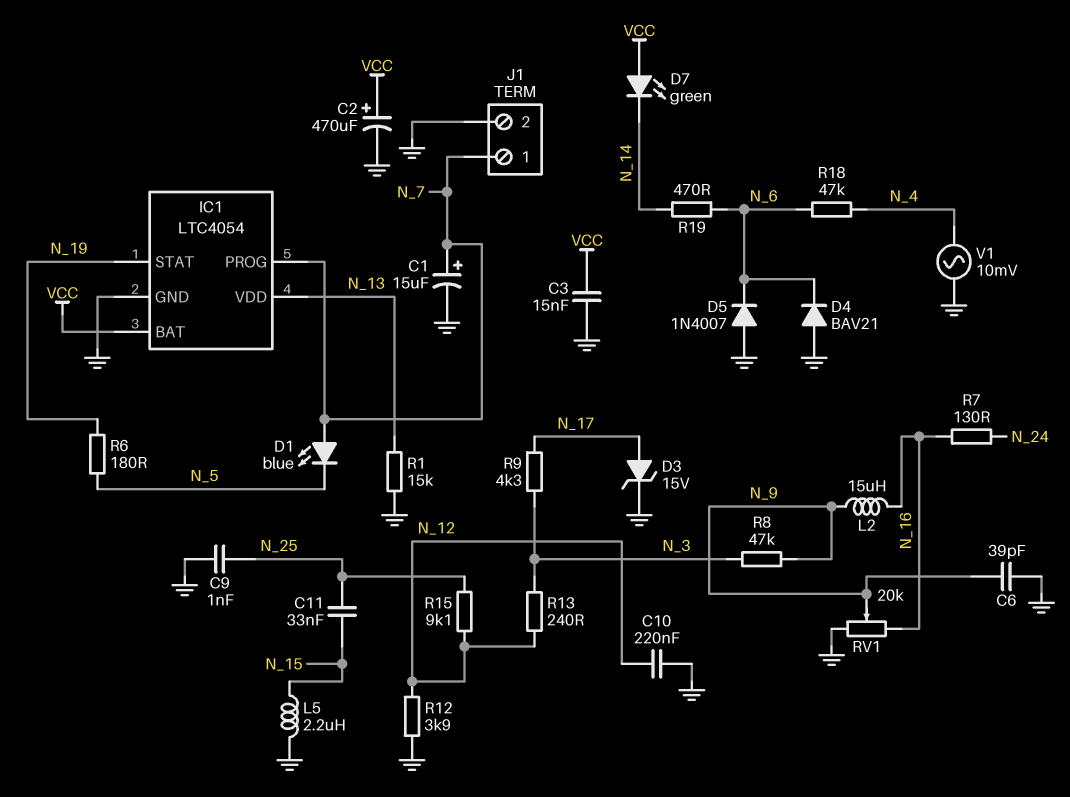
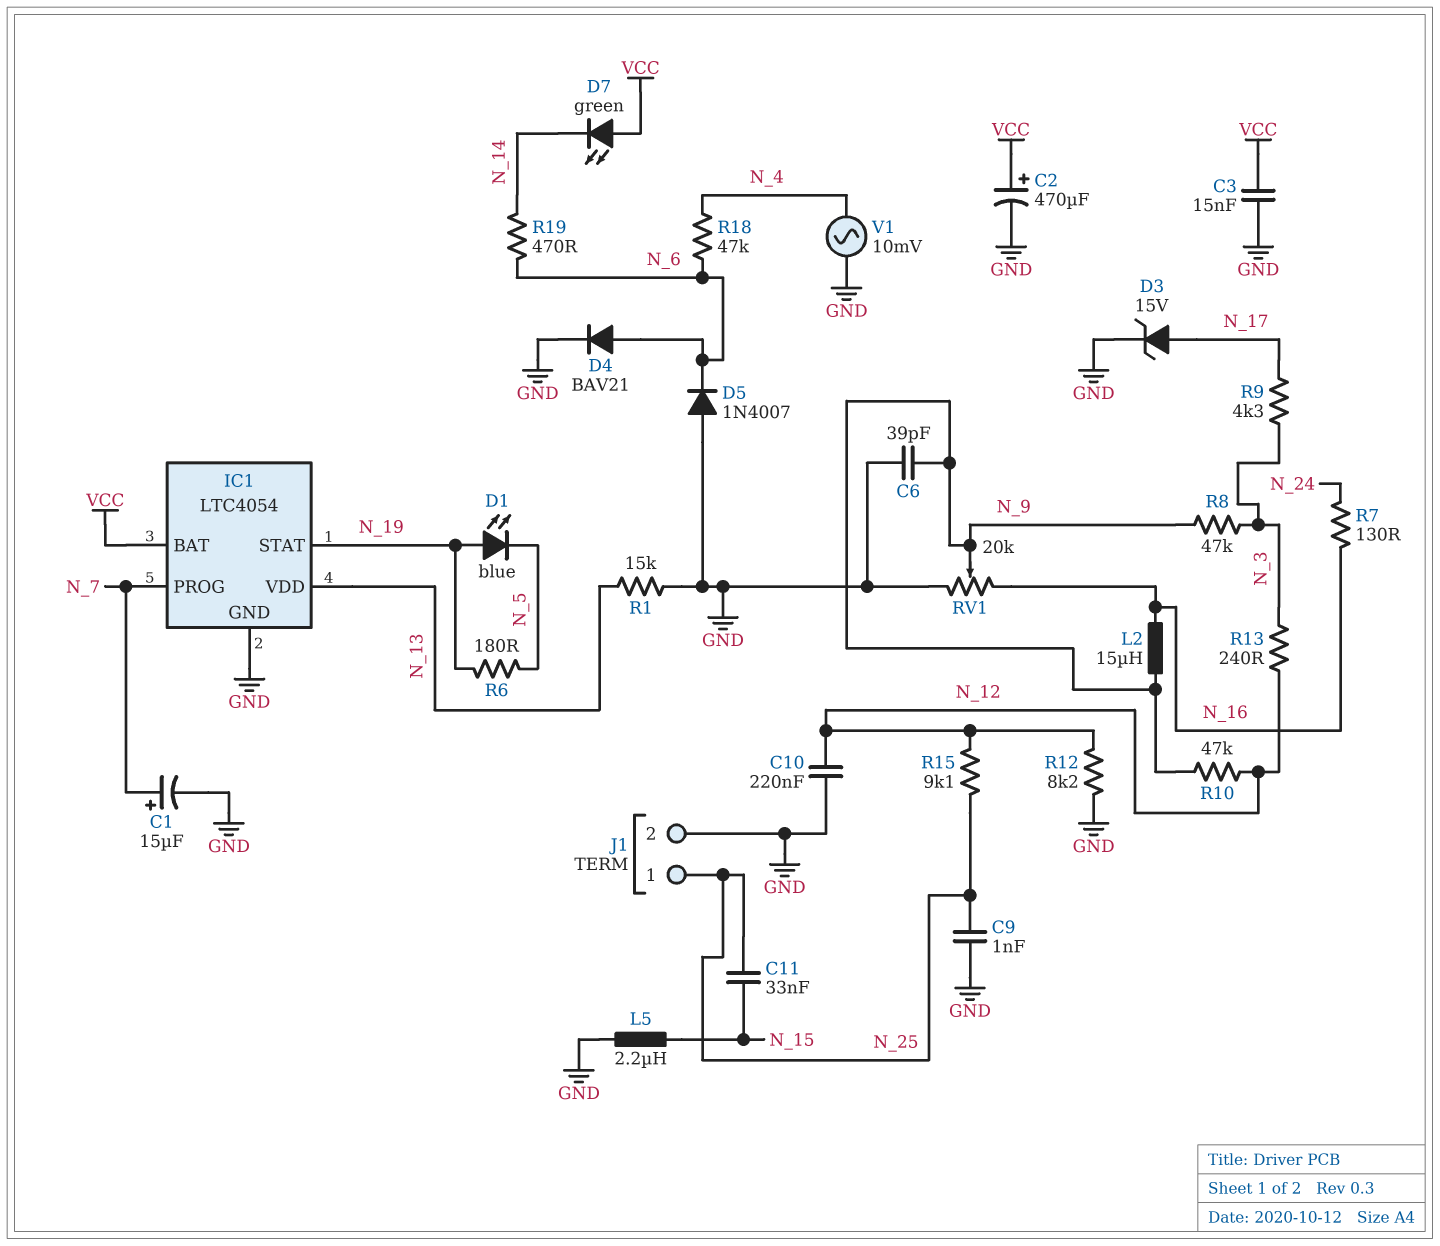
D1: LED blue (A N_7, K N_5) -> LED blue (A N_19, K N_5)
D4: diode BAV21 (A GND, K N_6) -> diode BAV21 (A N_6, K GND)
J1 pin 1: N_7 -> N_25
R10: none -> 47k (N_9, N_12)
R12: 3.9k (GND, N_12) -> 8.2k (GND, N_12)

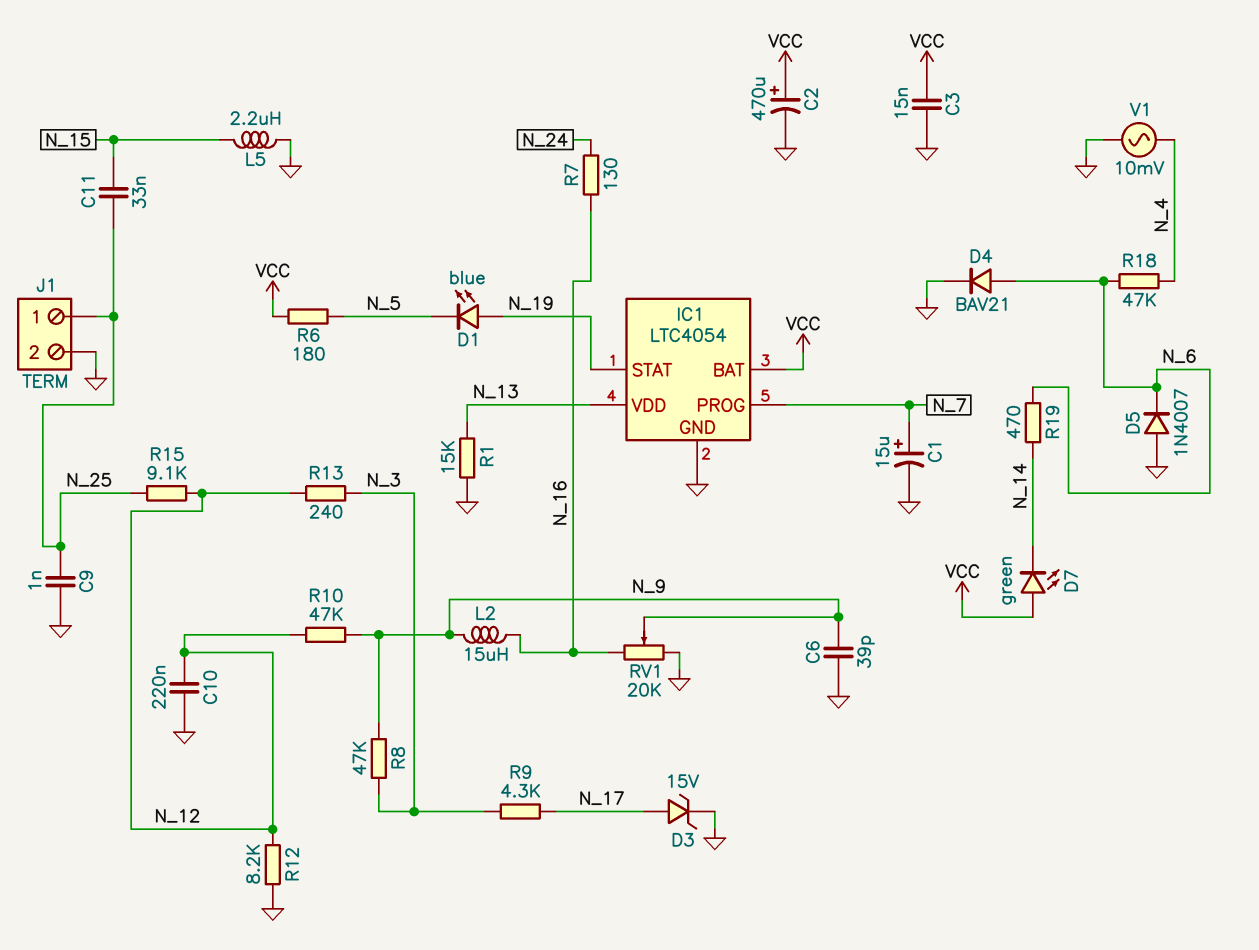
R6: 180 (N_5, N_19) -> 180 (N_5, VCC)

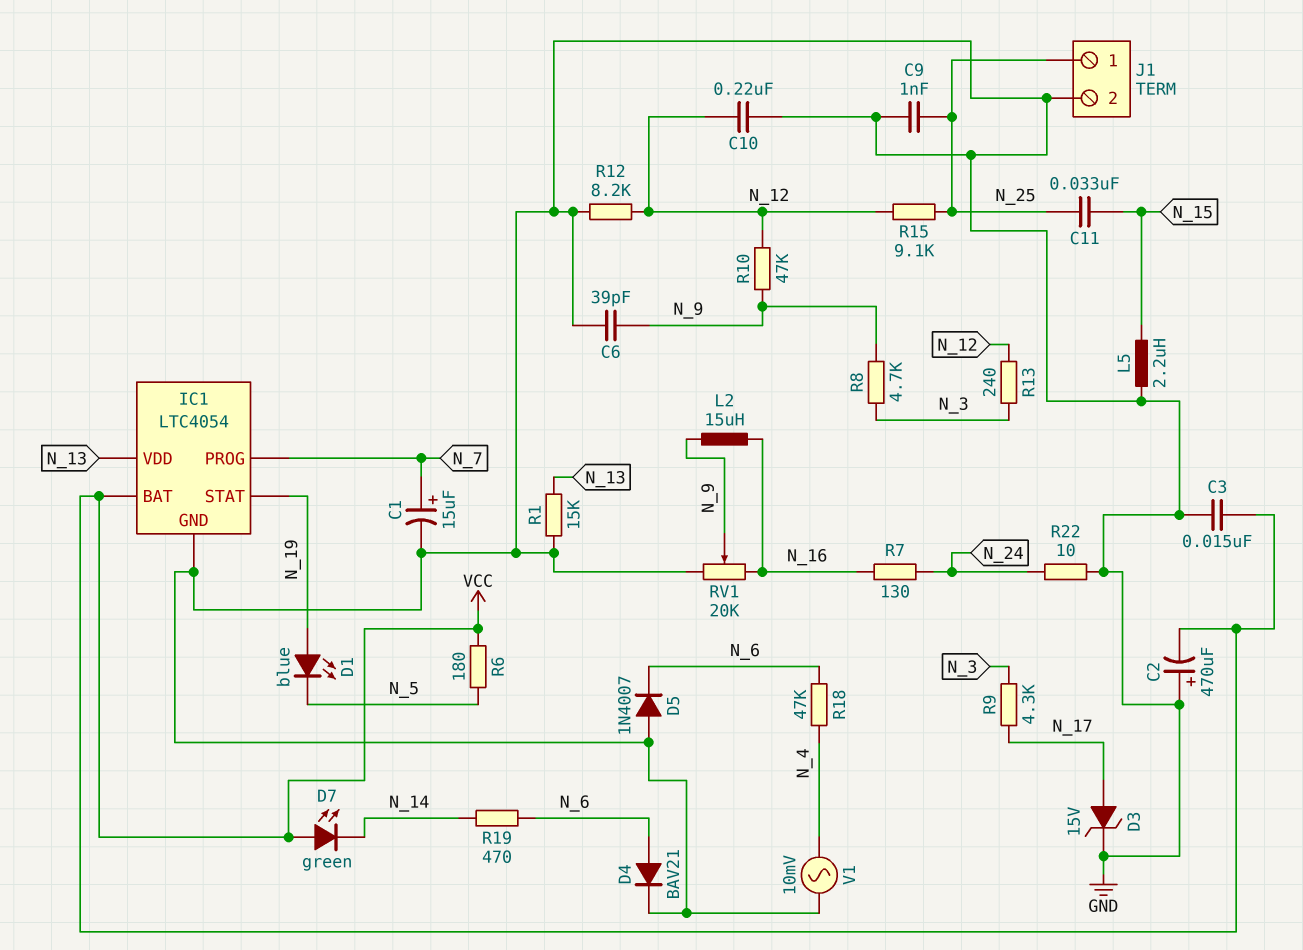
C2: 470uF (plus VCC, minus GND) -> 470uF (plus GND, minus VCC)
R8: 47k (N_3, N_9) -> 4.7k (N_3, N_9)
R22: none -> 10 (GND, N_24)

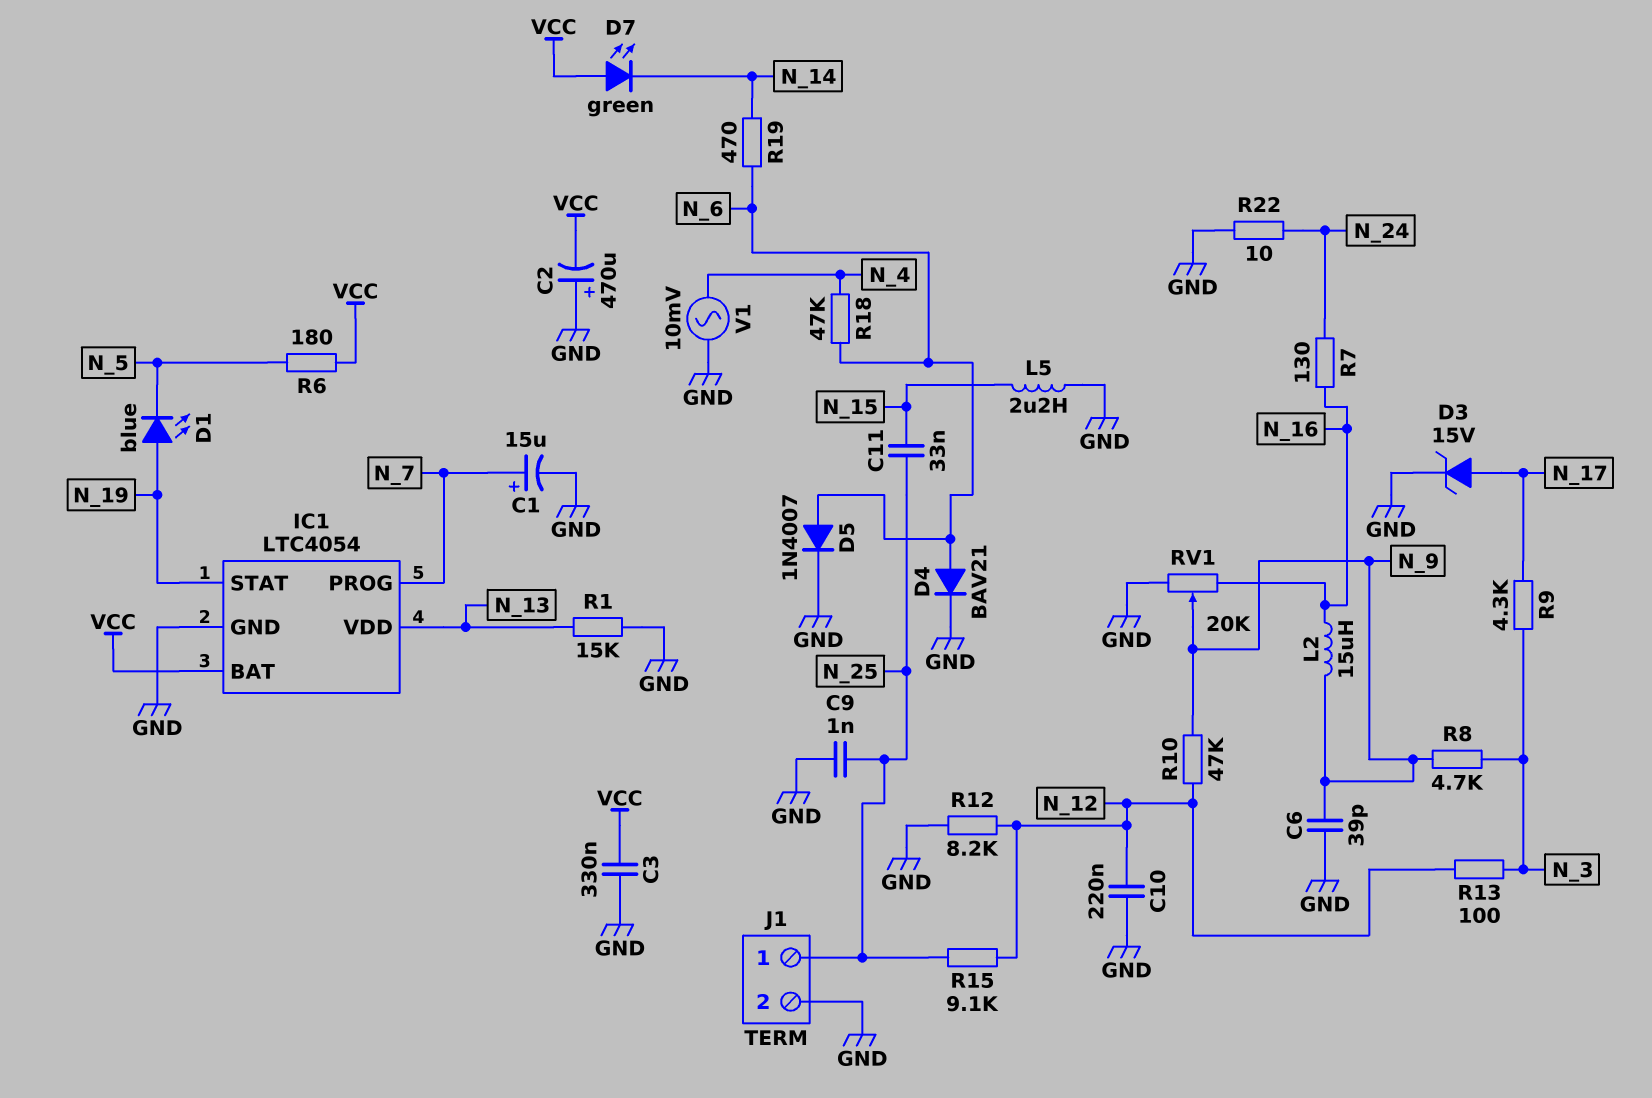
C3: 15nF (GND, VCC) -> 330nF (GND, VCC)
D5: diode 1N4007 (A GND, K N_6) -> diode 1N4007 (A N_6, K GND)
R13: 240 (N_3, N_12) -> 100 (N_3, N_12)

